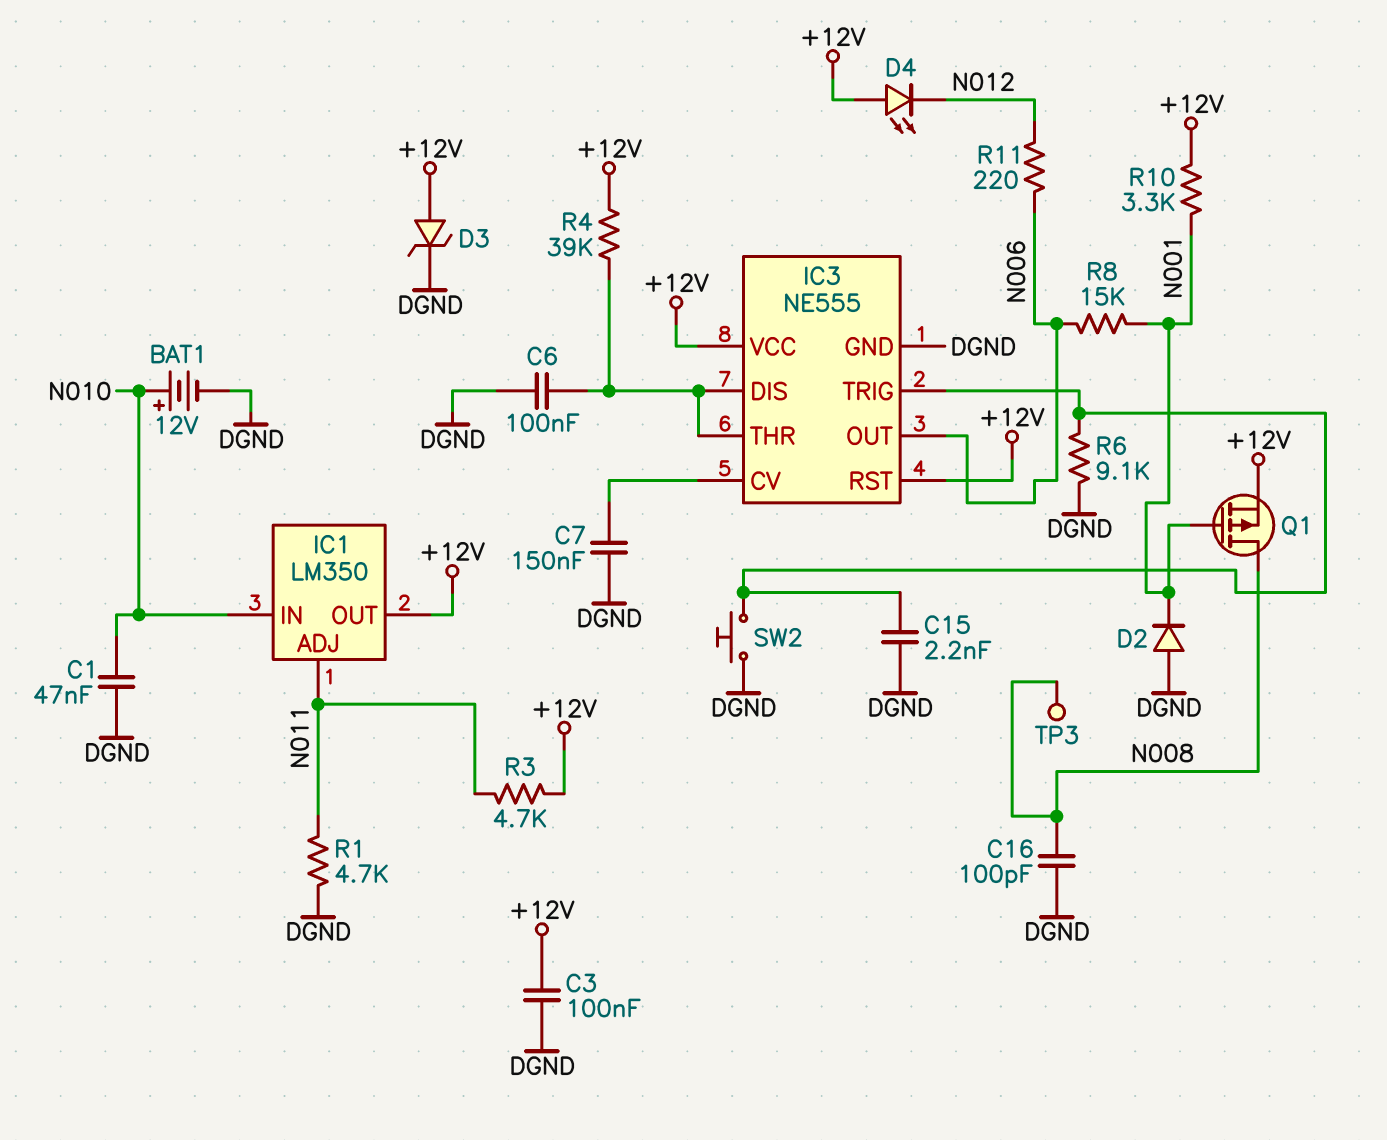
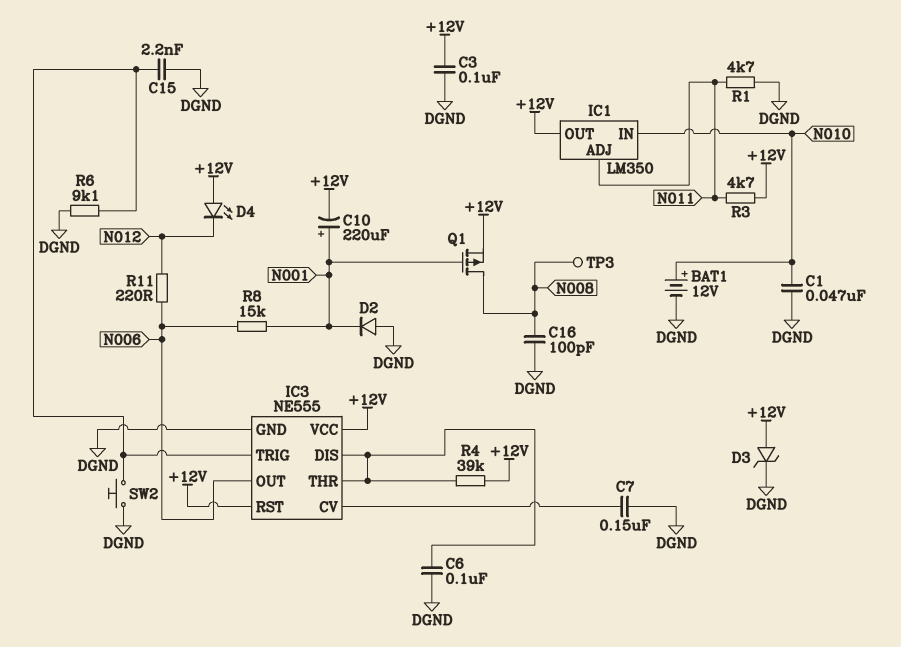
C10: none -> 220uF (plus N001, minus +12V)
R10: 3.3k (+12V, N001) -> none

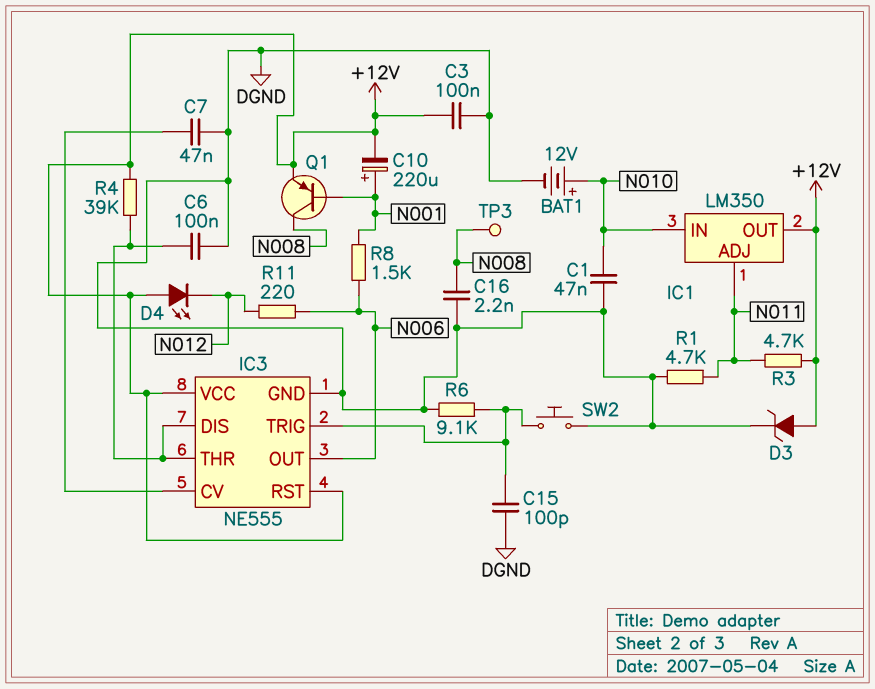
C7: 150nF (DGND, IC3/CV) -> 47nF (DGND, IC3/CV)
C15: 2.2nF (DGND, IC3/TRIG) -> 100pF (DGND, IC3/TRIG)
C16: 100pF (DGND, N008) -> 2.2nF (DGND, N008)
D2: diode (A DGND, K N001) -> none
Q1: PMOS (G N001, D N008, S +12V) -> PNP (B N001, C N008, E +12V)
R8: 15k (N001, N006) -> 1.5k (N001, N006)

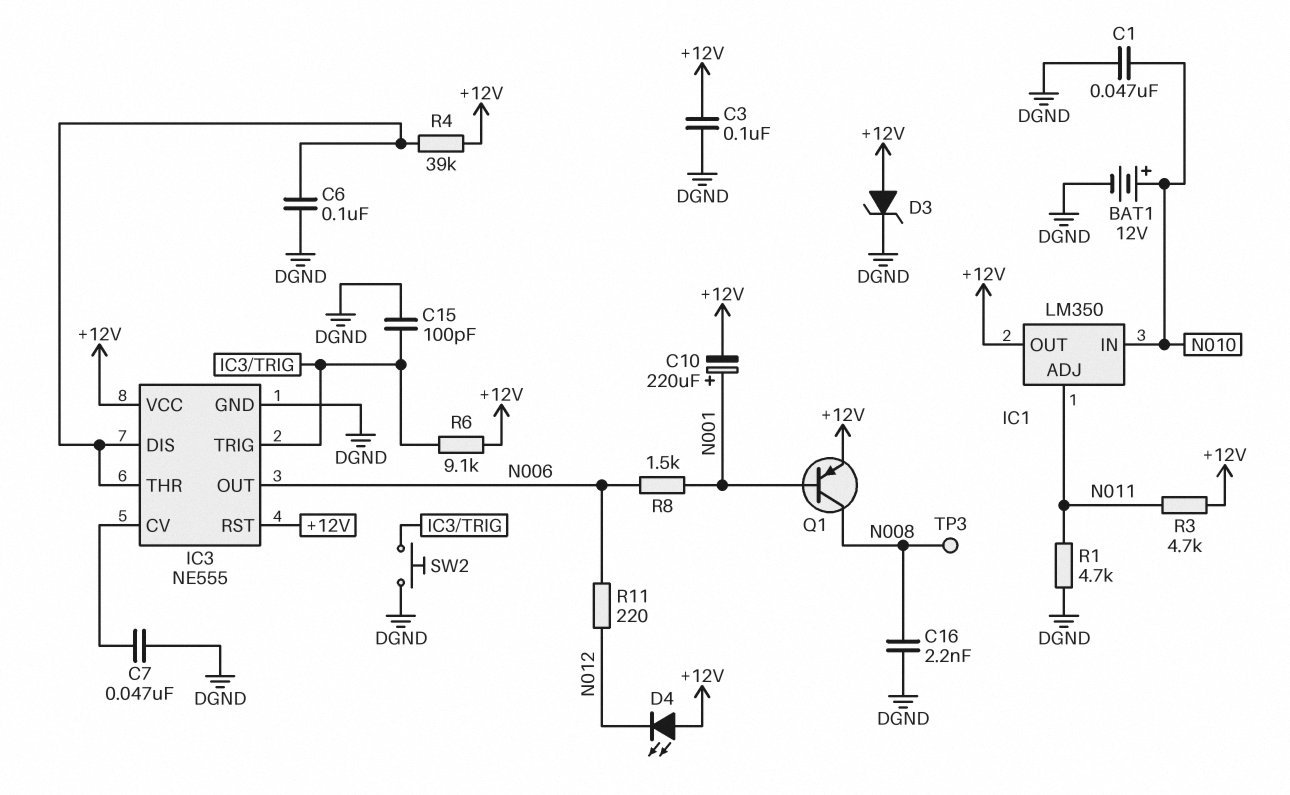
R6: 9.1k (DGND, IC3/TRIG) -> 9.1k (+12V, IC3/TRIG)

